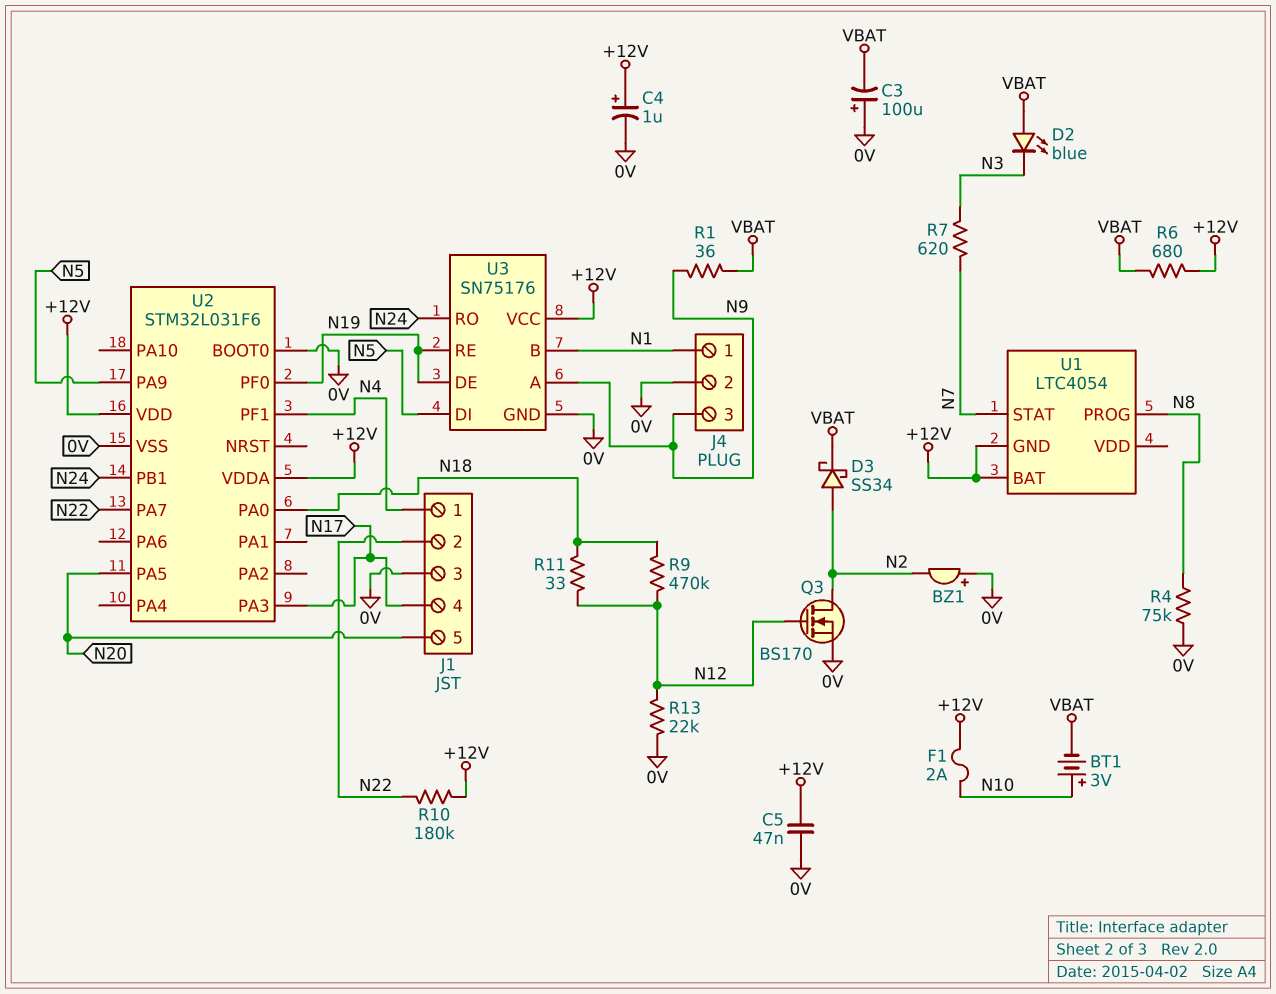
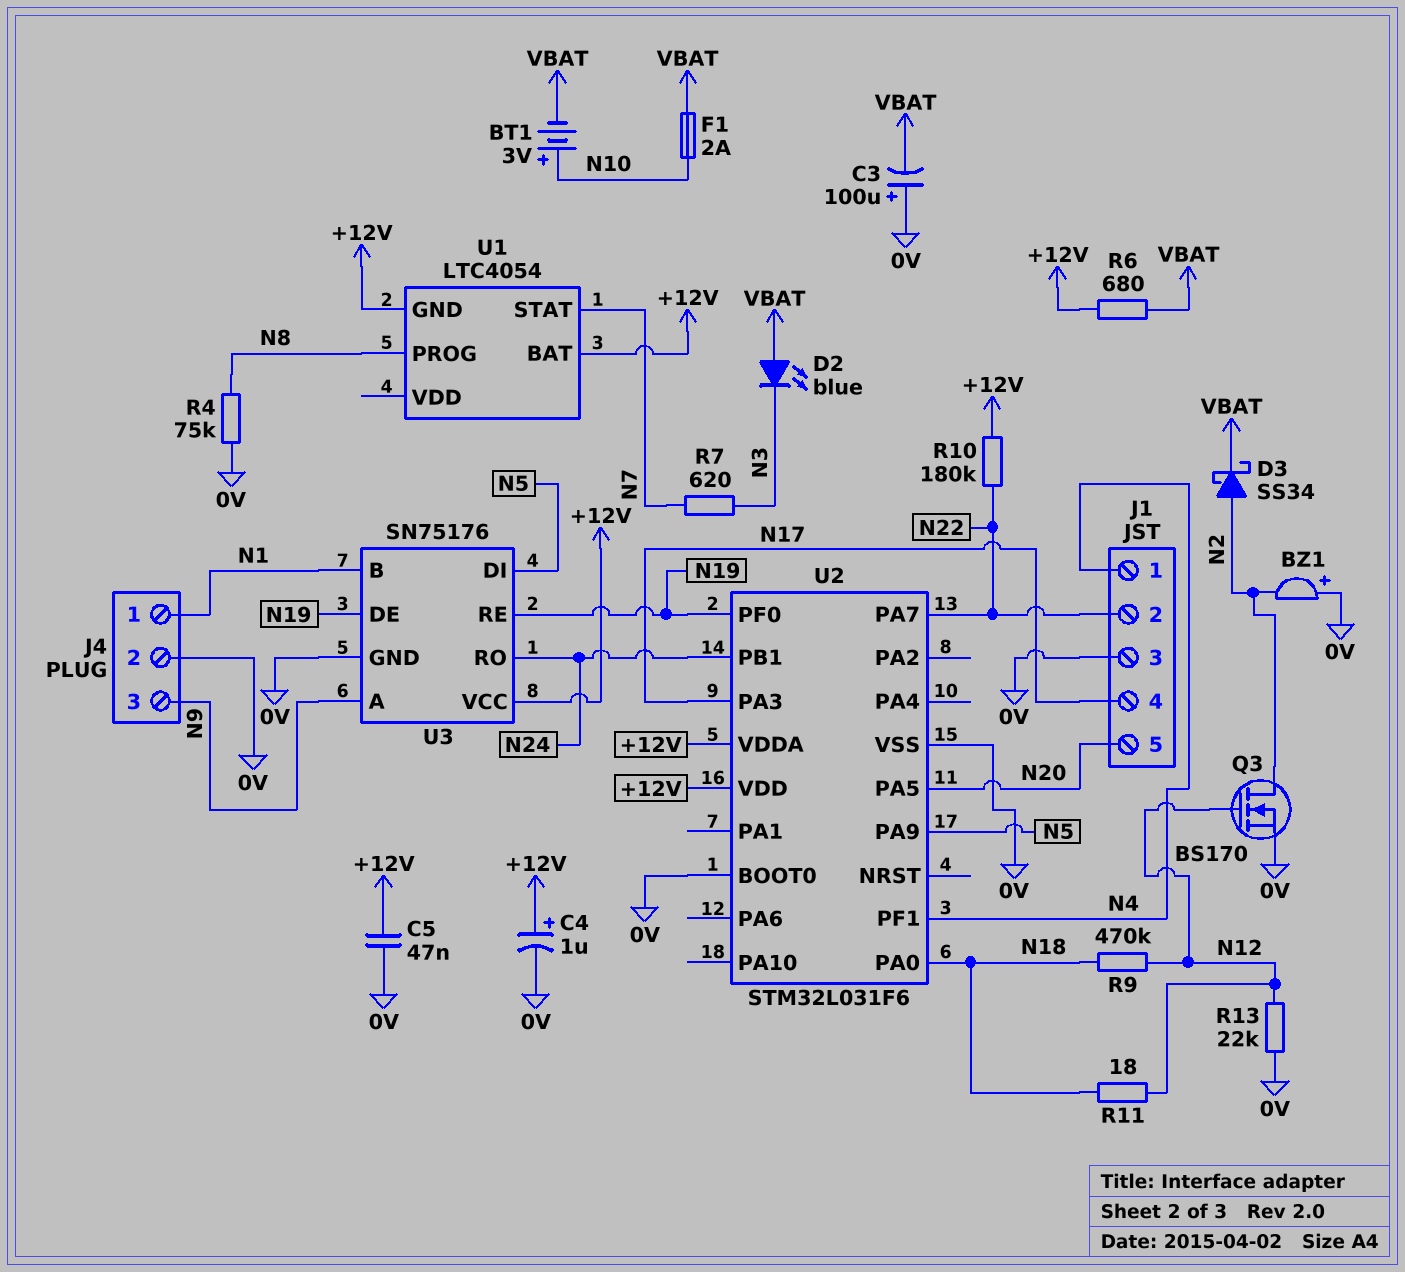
F1: 2A (+12V, N10) -> 2A (N10, VBAT)
R1: 36 (N9, VBAT) -> none
R11: 33 (N12, N18) -> 18 (N12, N18)

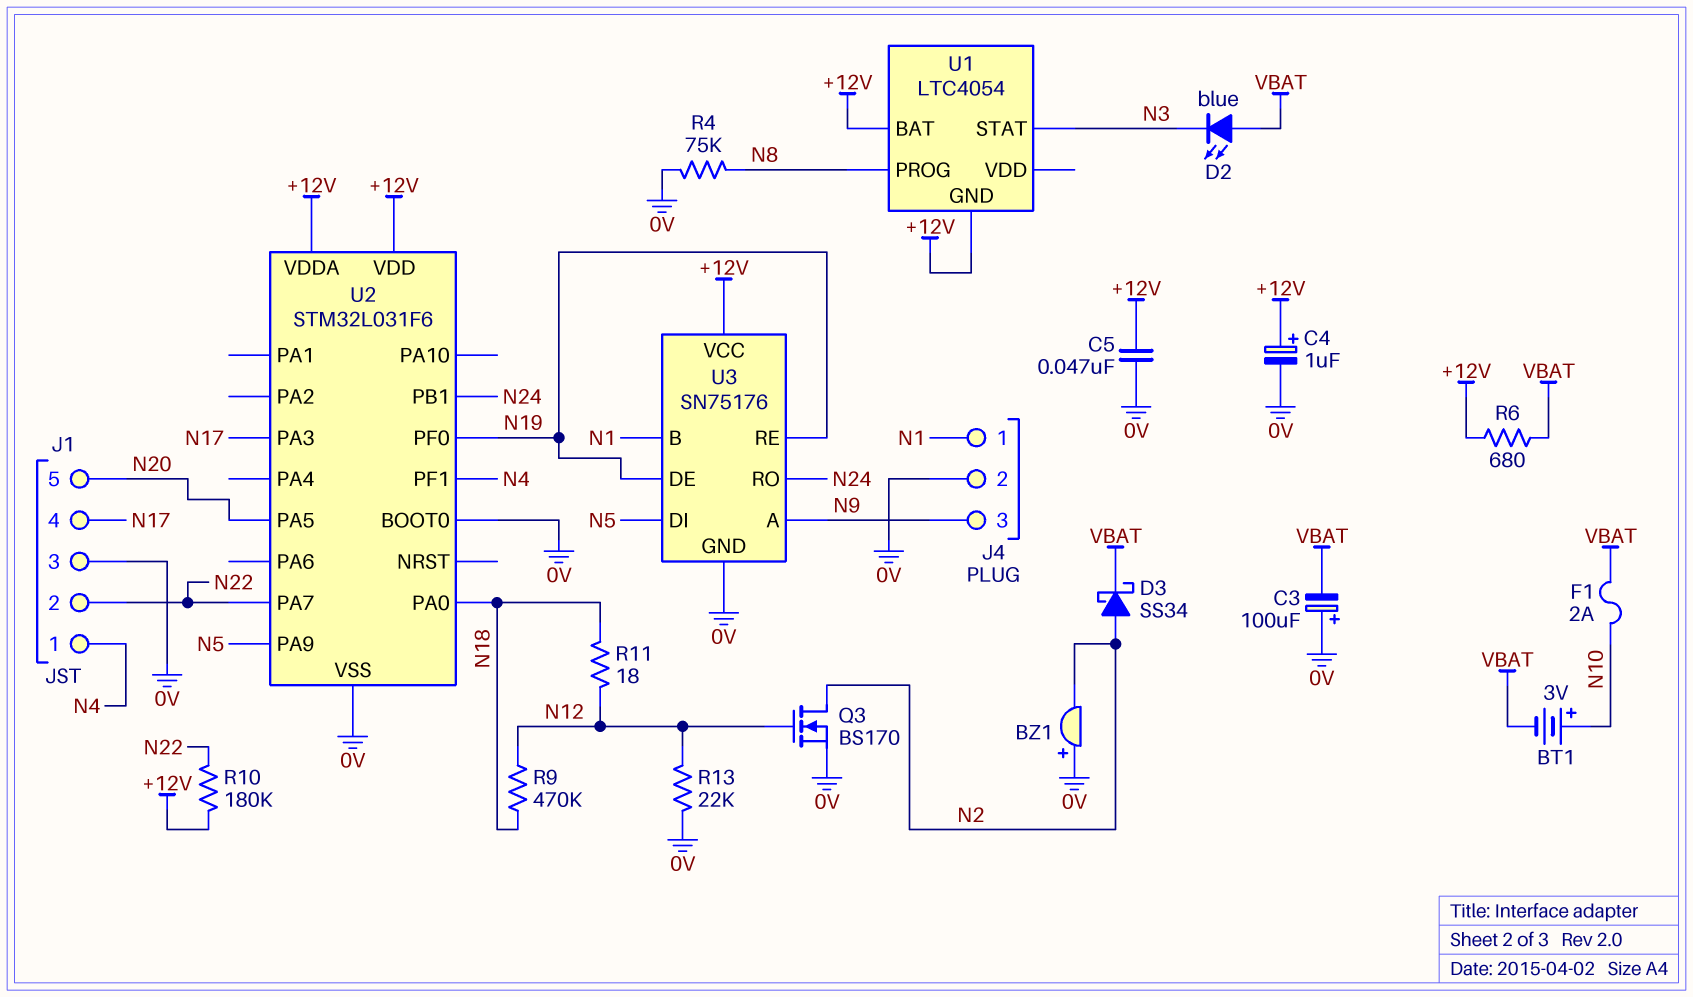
R7: 620 (N3, N7) -> none
U1 pin STAT: N7 -> N3

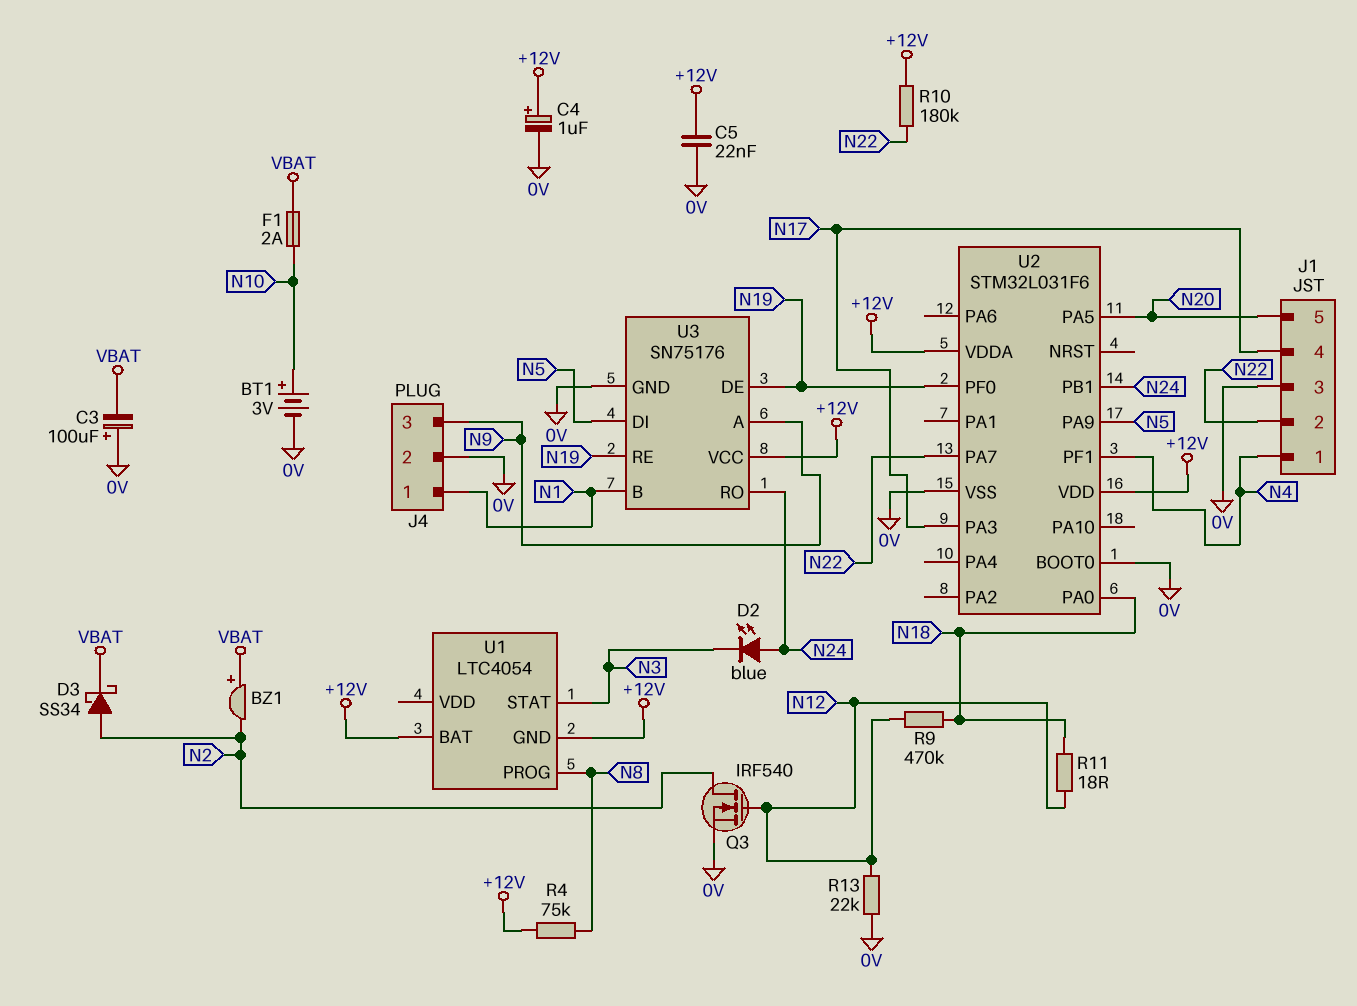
BT1: 3V (plus N10, minus VBAT) -> 3V (plus N10, minus 0V)
BZ1: buzzer (plus 0V, minus N2) -> buzzer (plus VBAT, minus N2)
C5: 47nF (+12V, 0V) -> 22nF (+12V, 0V)
D2: LED blue (A VBAT, K N3) -> LED blue (A N24, K N3)
Q3: NMOS BS170 (G N12, D N2, S 0V) -> NMOS IRF540 (G N12, D N2, S 0V)
R4: 75k (0V, N8) -> 75k (+12V, N8)
R6: 680 (+12V, VBAT) -> none

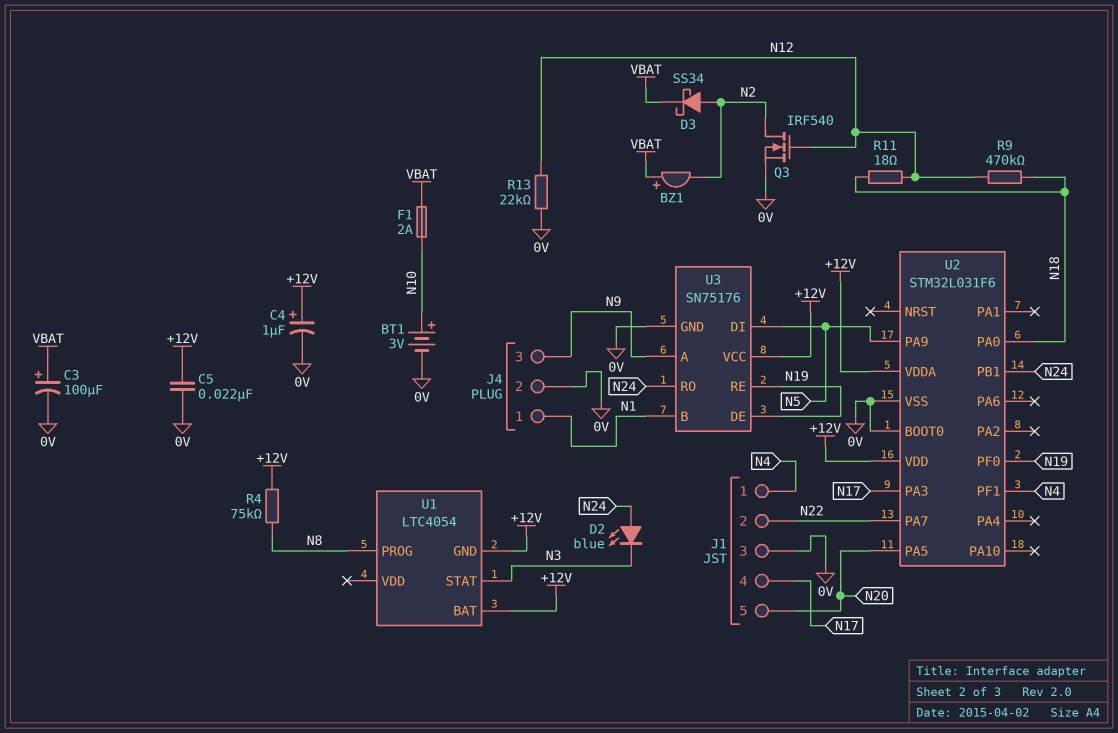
C3: 100uF (plus 0V, minus VBAT) -> 100uF (plus VBAT, minus 0V)
R10: 180k (+12V, N22) -> none

